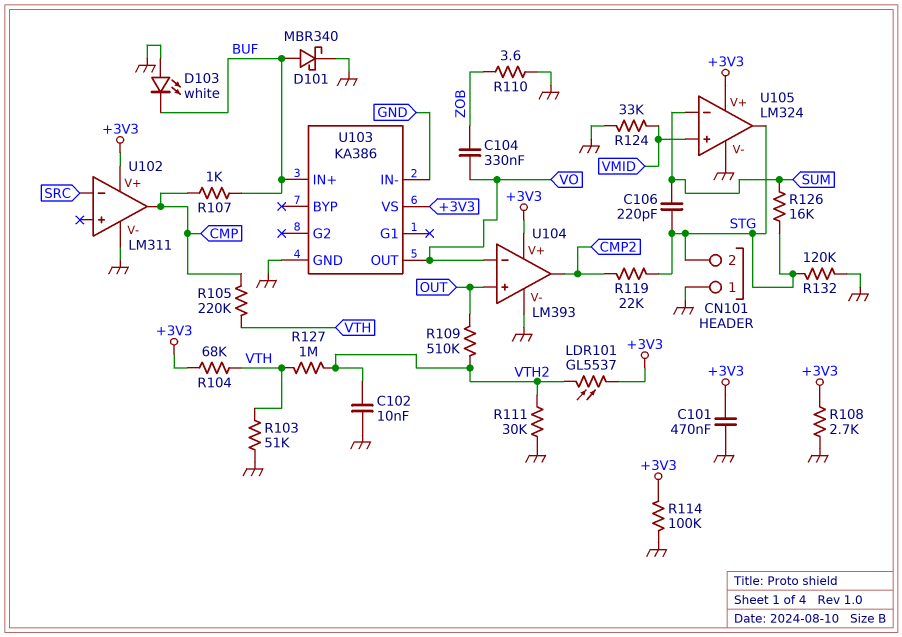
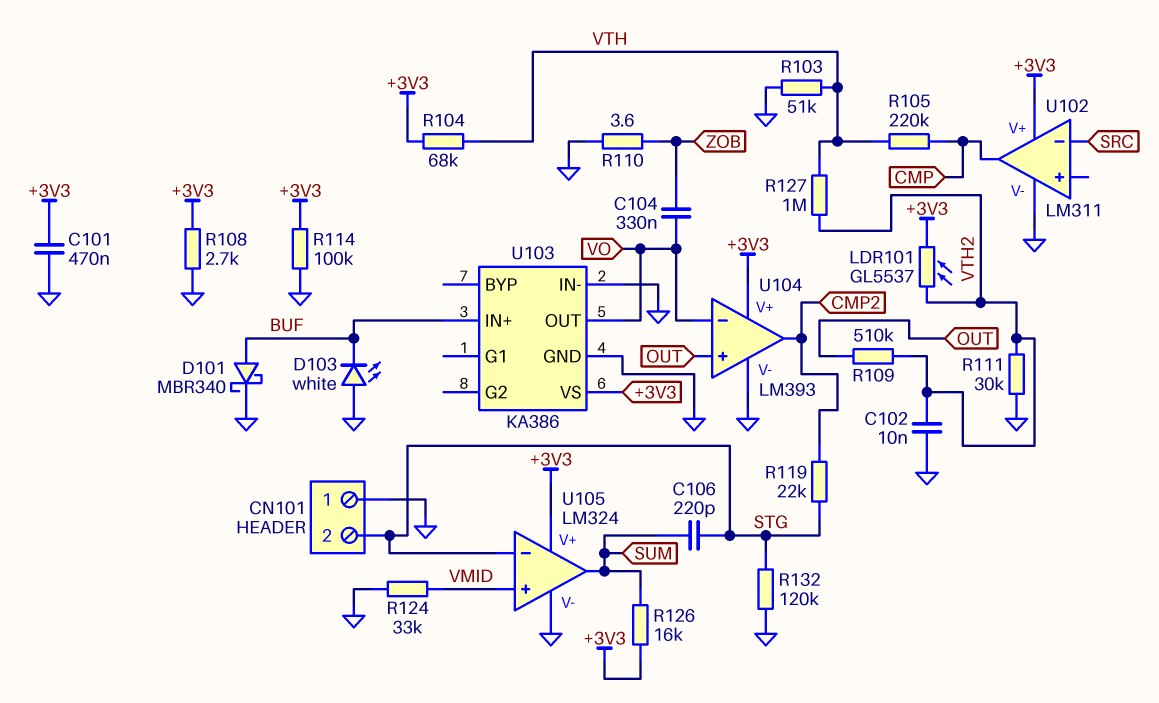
R107: 1k (BUF, CMP) -> none
R126: 16k (STG, SUM) -> 16k (+3V3, SUM)
U105 pin in-: SUM -> STG
U105 pin out: STG -> SUM

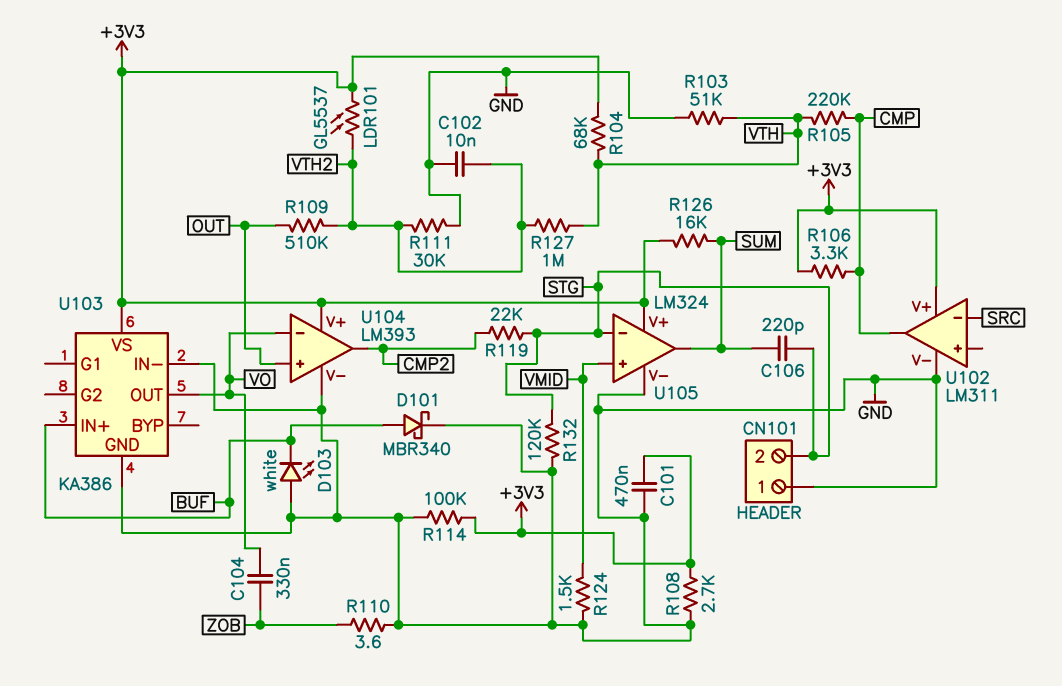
R106: none -> 3.3k (+3V3, CMP)
R124: 33k (GND, VMID) -> 1.5k (GND, VMID)

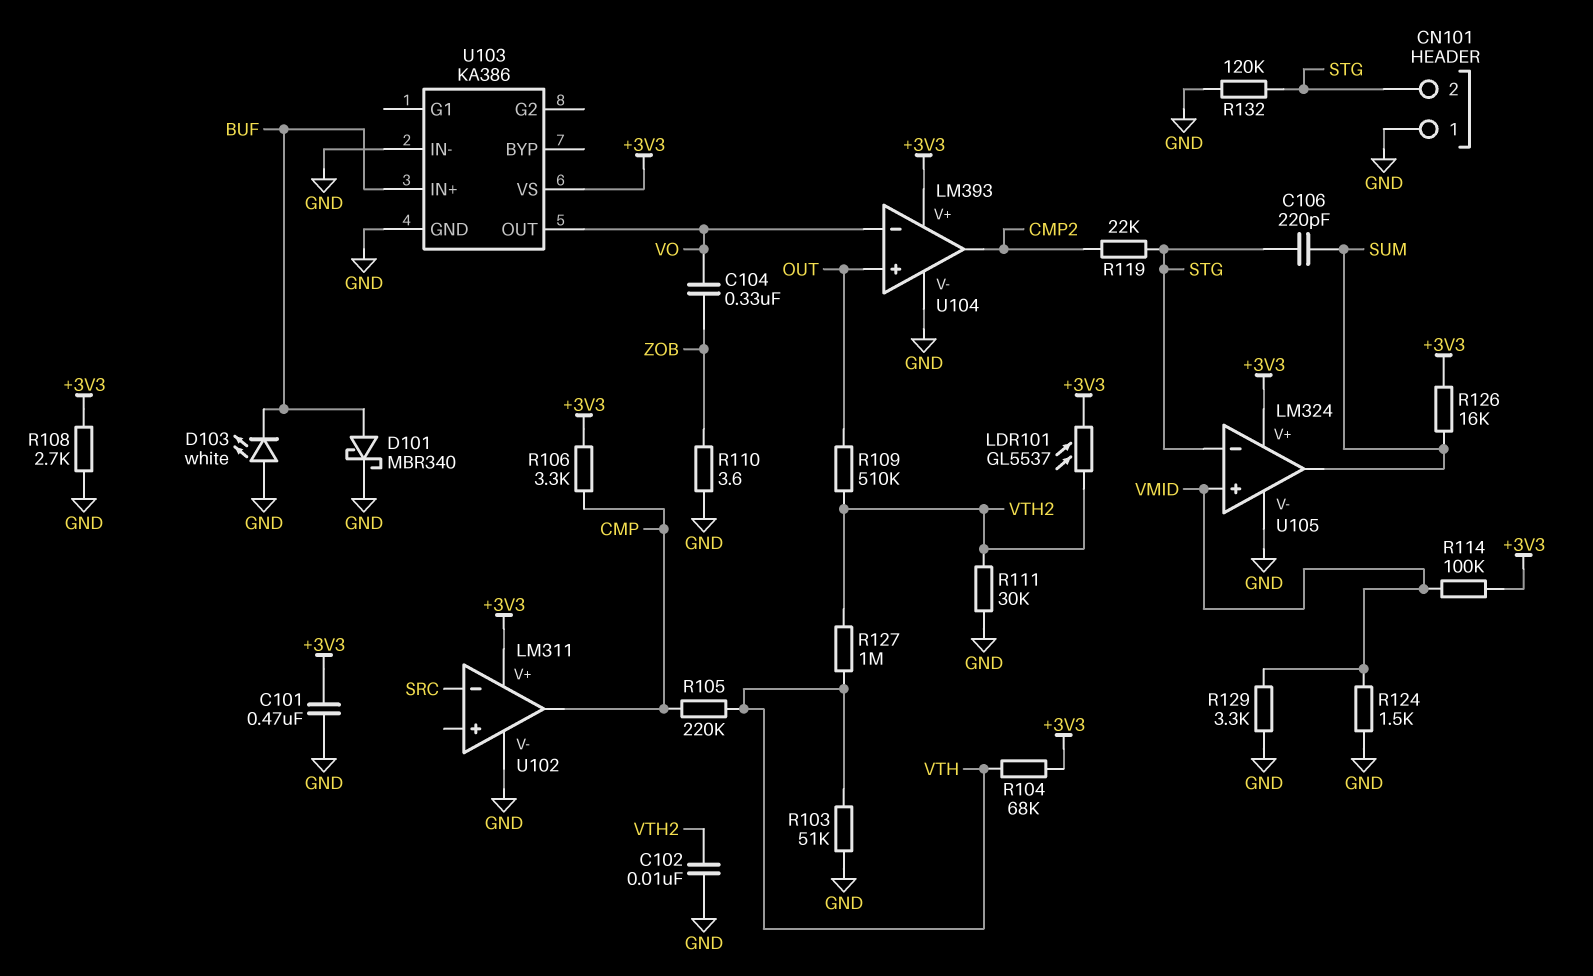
R114: 100k (+3V3, GND) -> 100k (+3V3, VMID)
R129: none -> 3.3k (GND, VMID)

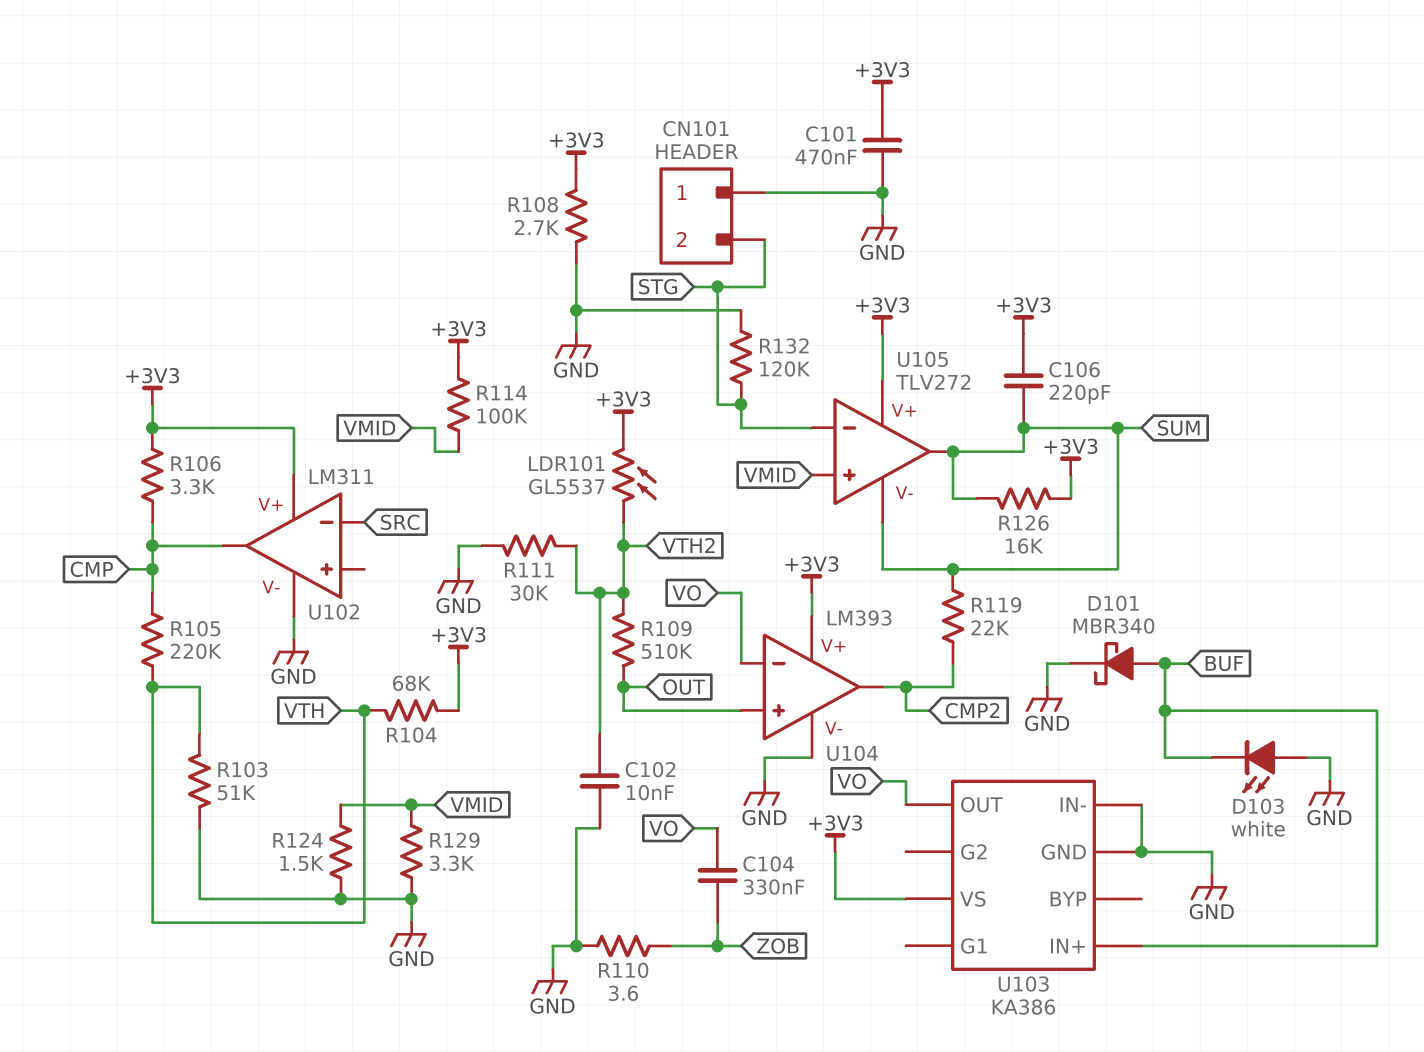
C106: 220pF (STG, SUM) -> 220pF (+3V3, SUM)
R119: 22k (CMP2, STG) -> 22k (CMP2, SUM)
R127: 1M (VTH, VTH2) -> none
U105: LM324 -> TLV272
U105 pin V-: GND -> SUM

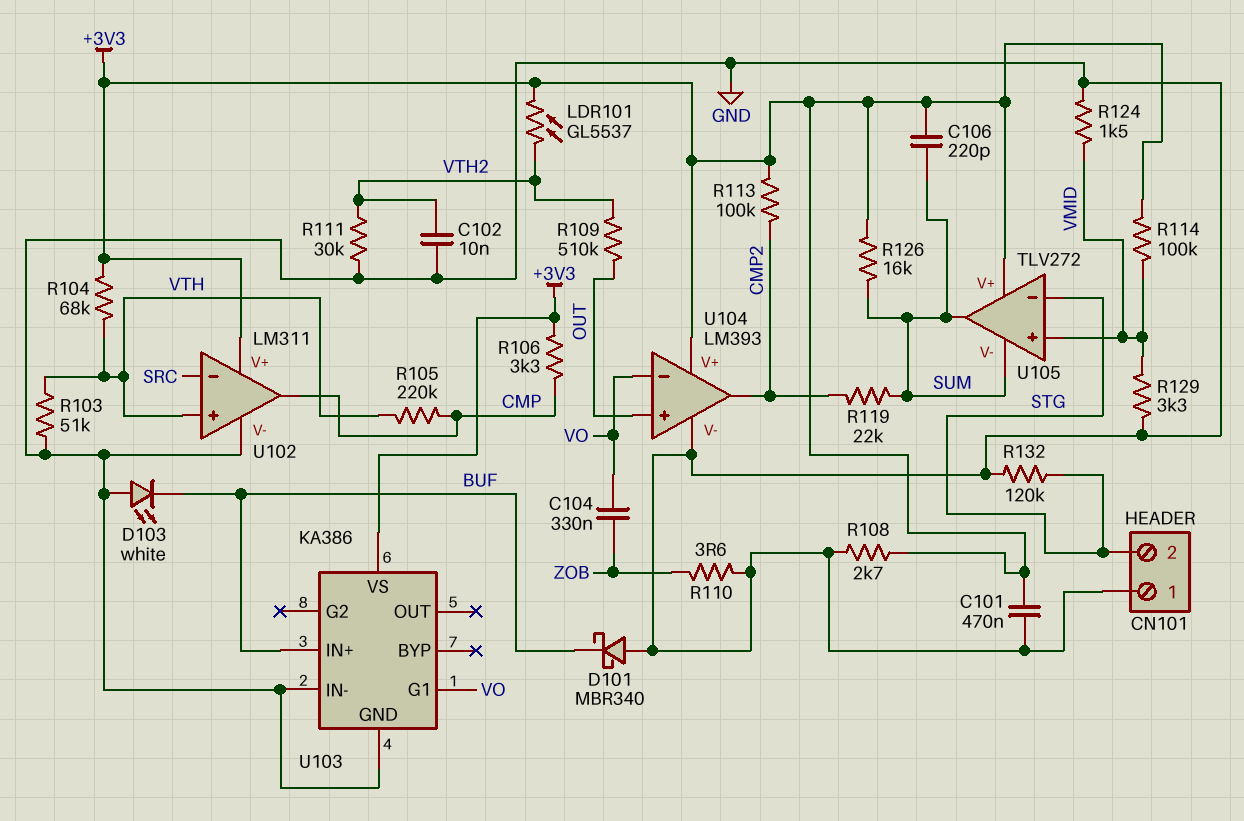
D101: schottky MBR340 (A BUF, K GND) -> schottky MBR340 (A GND, K BUF)
R113: none -> 100k (+3V3, CMP2)
U102 pin in+: none -> VTH
U103 pin G1: none -> VO
U103 pin OUT: VO -> none

